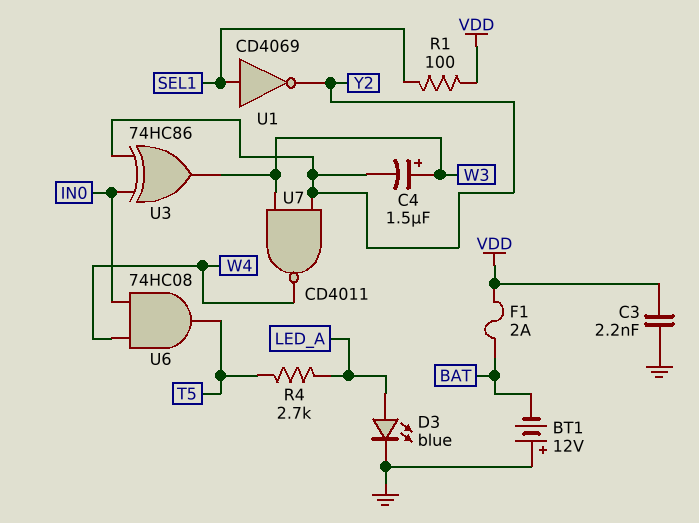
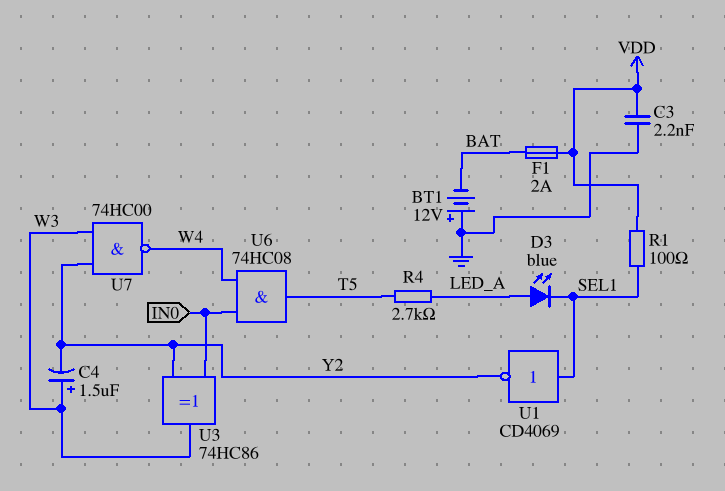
D3: LED blue (A LED_A, K GND) -> LED blue (A LED_A, K SEL1)
U7: NAND CD4011 (in W3, in Y2, out W4) -> NAND 74HC00 (in W3, in Y2, out W4)

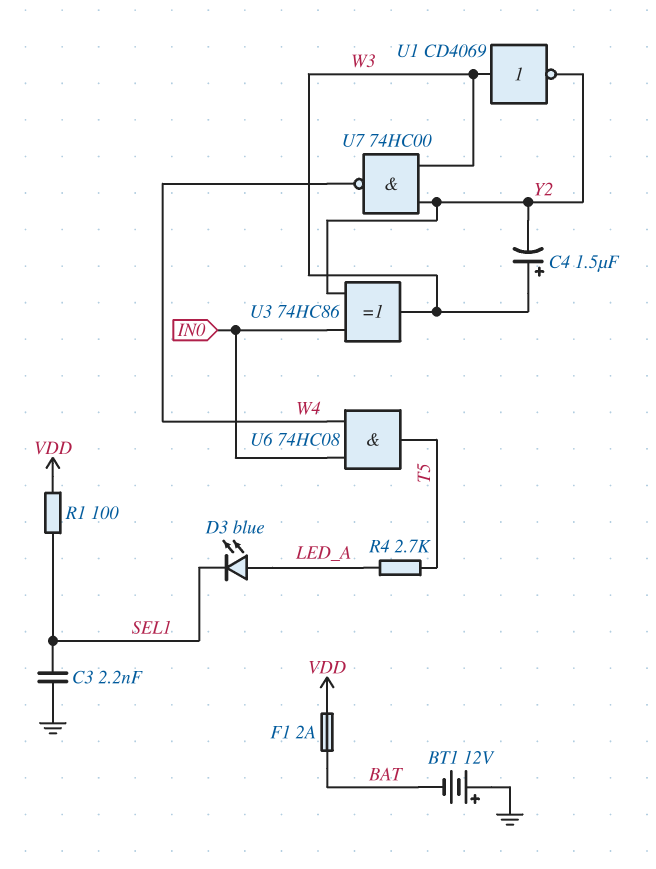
C3: 2.2nF (GND, VDD) -> 2.2nF (GND, SEL1)
U1: NOT CD4069 (in SEL1, out Y2) -> NOT CD4069 (in W3, out Y2)

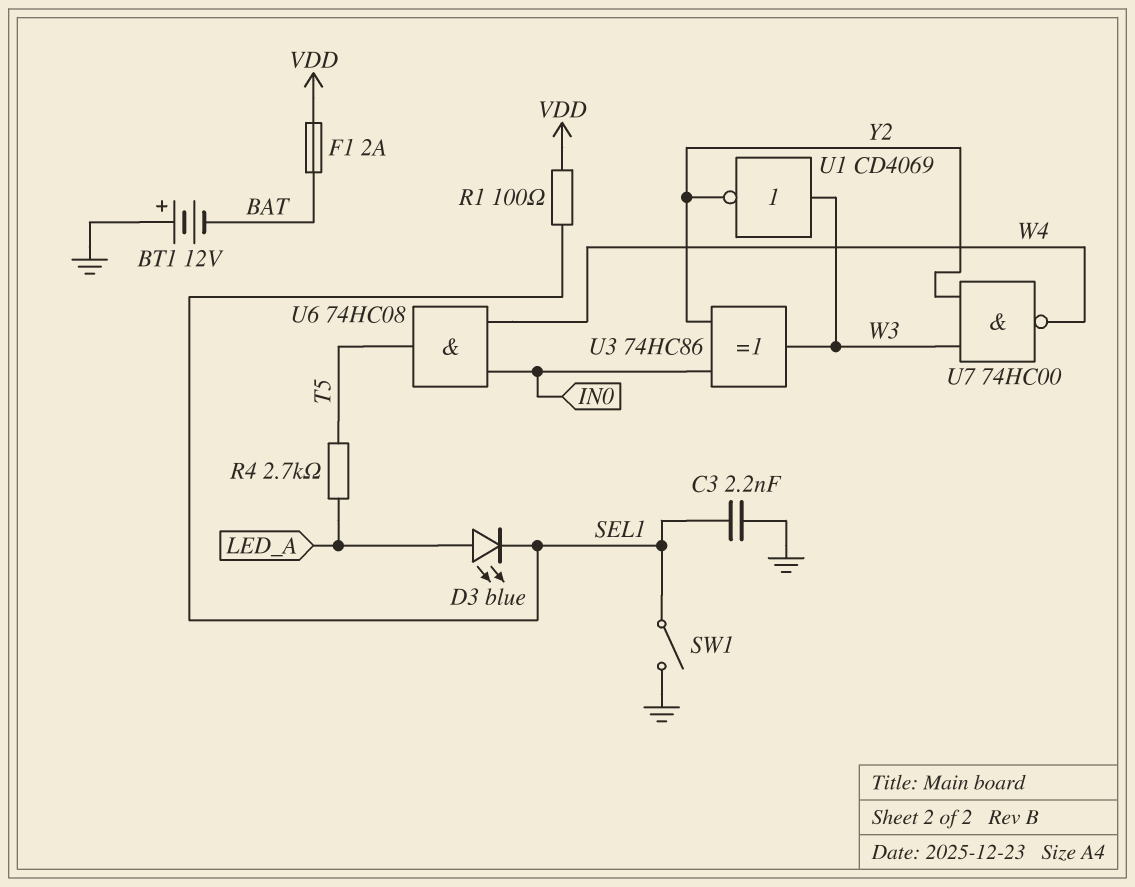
C4: 1.5uF (plus W3, minus Y2) -> none
SW1: none -> switch (GND, SEL1)

